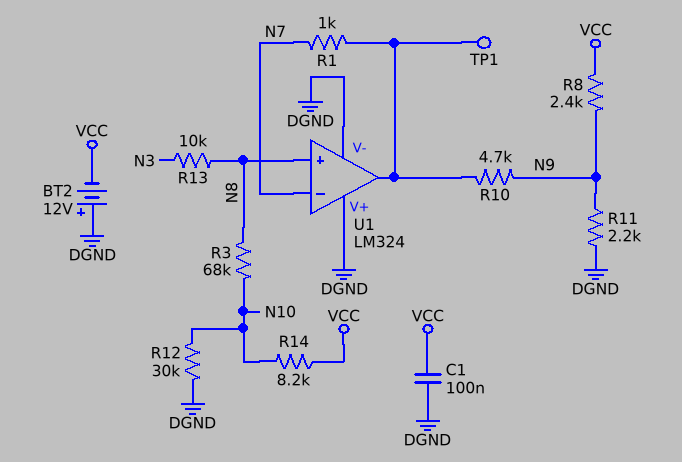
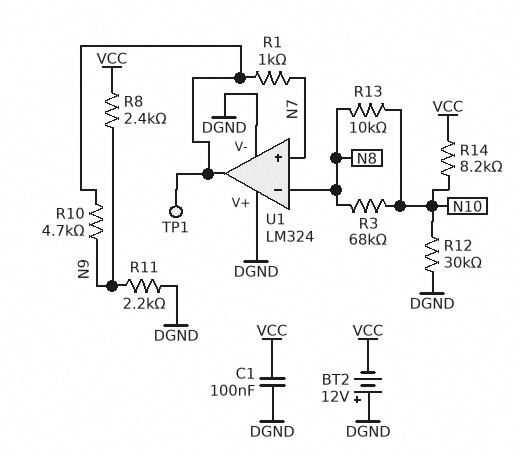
R13: 10k (N3, N8) -> 10k (N8, N10)
U1 pin in+: N8 -> N7
U1 pin in-: N7 -> N8

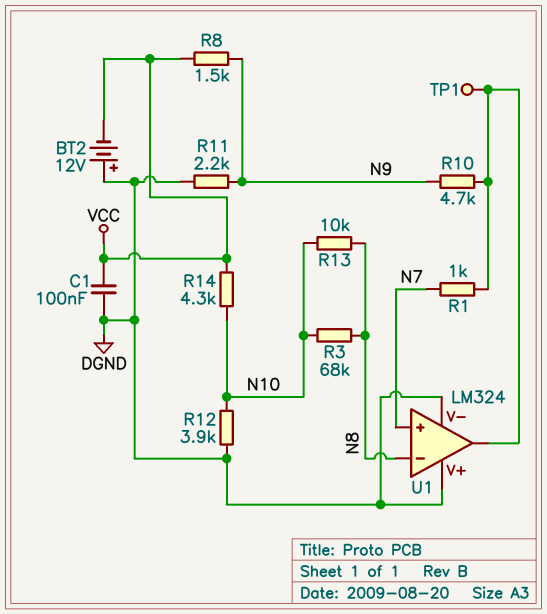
R8: 2.4k (N9, VCC) -> 1.5k (N9, VCC)
R12: 30k (DGND, N10) -> 3.9k (DGND, N10)
R14: 8.2k (N10, VCC) -> 4.3k (N10, VCC)

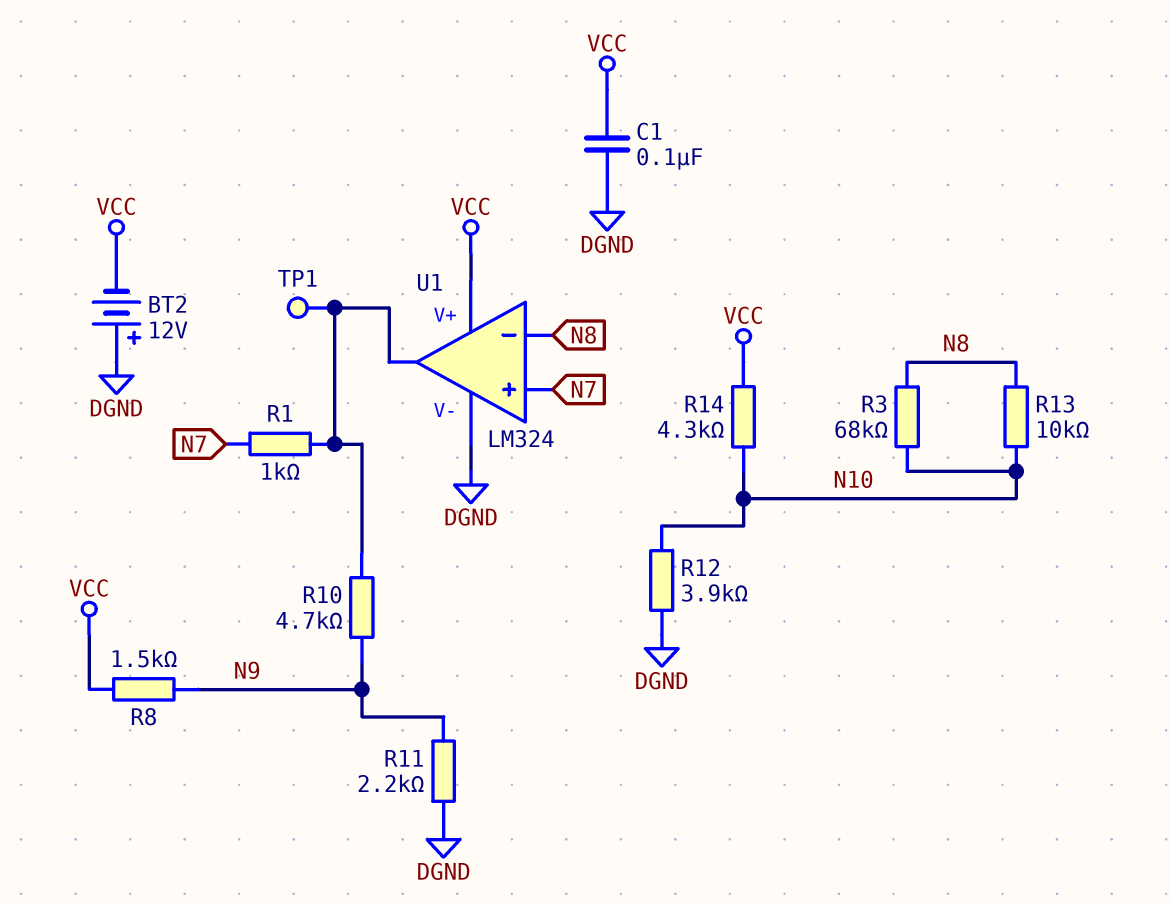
U1 pin V+: DGND -> VCC

